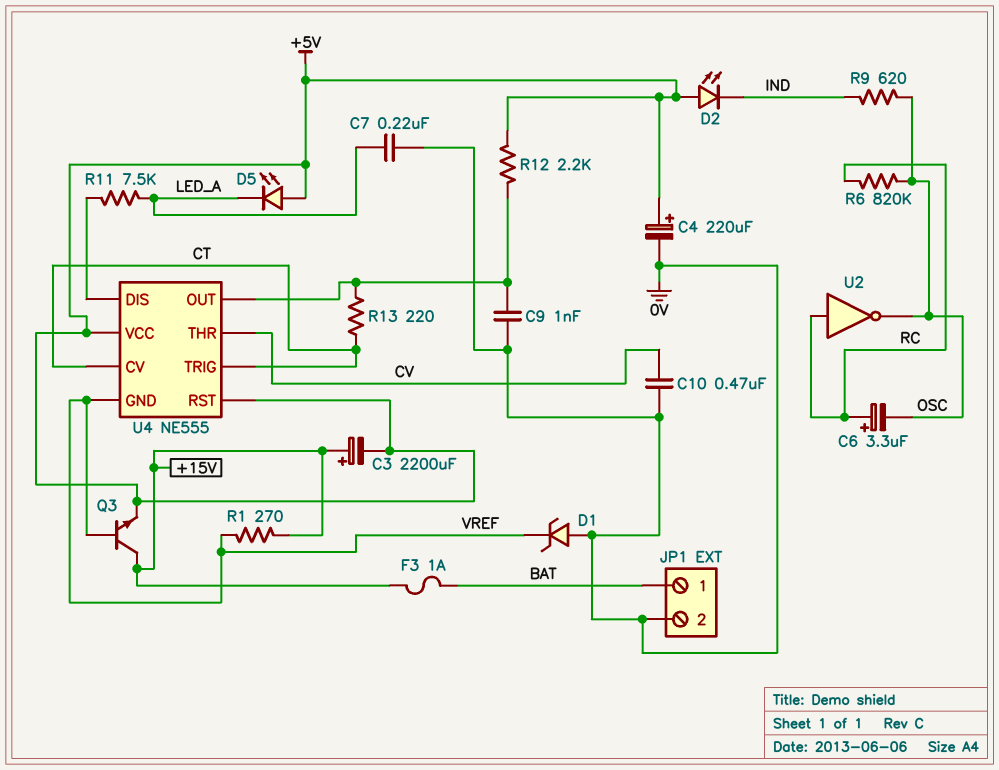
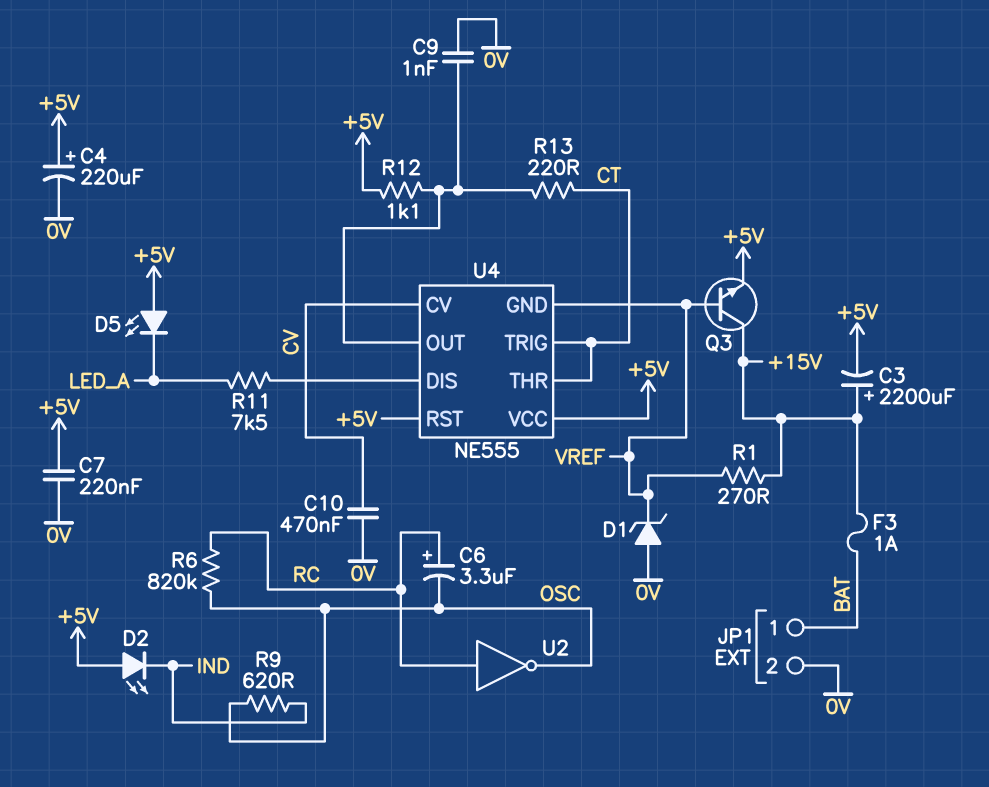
C7: 220nF (0V, LED_A) -> 220nF (+5V, 0V)
R12: 2.2k (+5V, U4/OUT) -> 1.1k (+5V, U4/OUT)
U4 pin CV: CT -> CV
U4 pin THR: CV -> CT

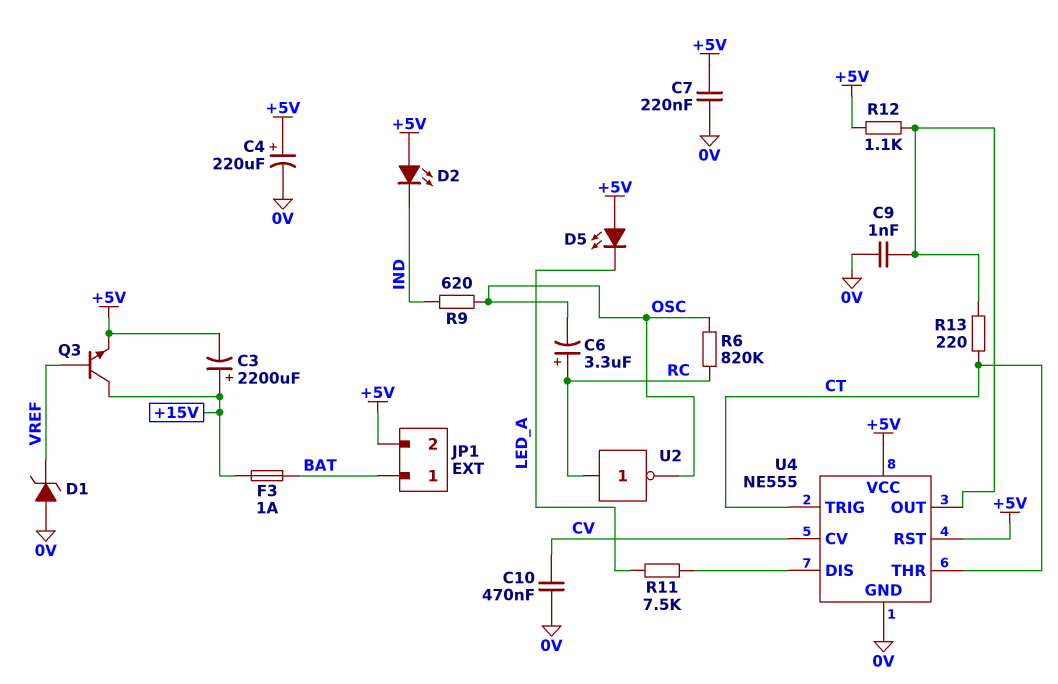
JP1 pin 2: 0V -> +5V
R1: 270 (+15V, VREF) -> none
U4 pin GND: VREF -> 0V

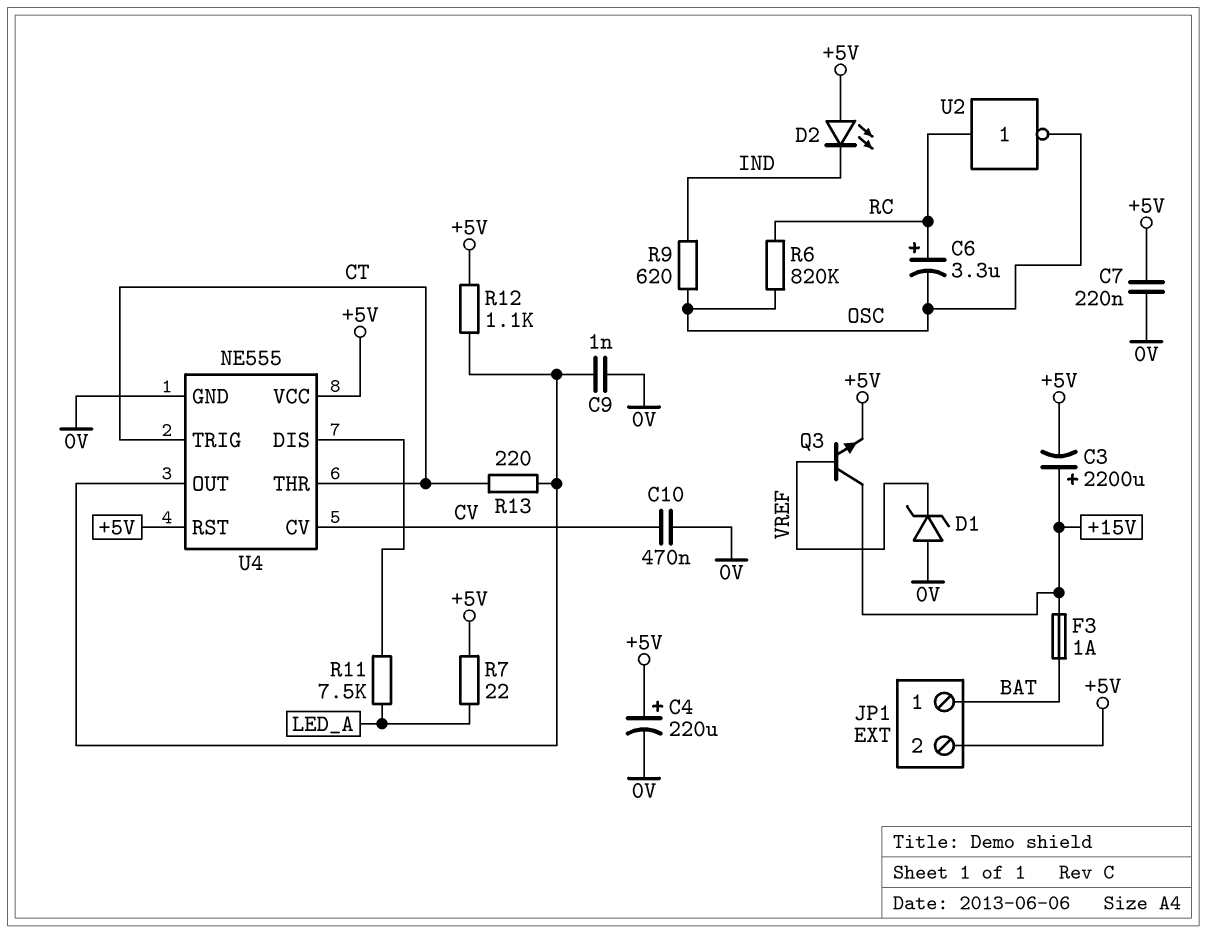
D5: LED (A +5V, K LED_A) -> none
R7: none -> 22 (+5V, LED_A)

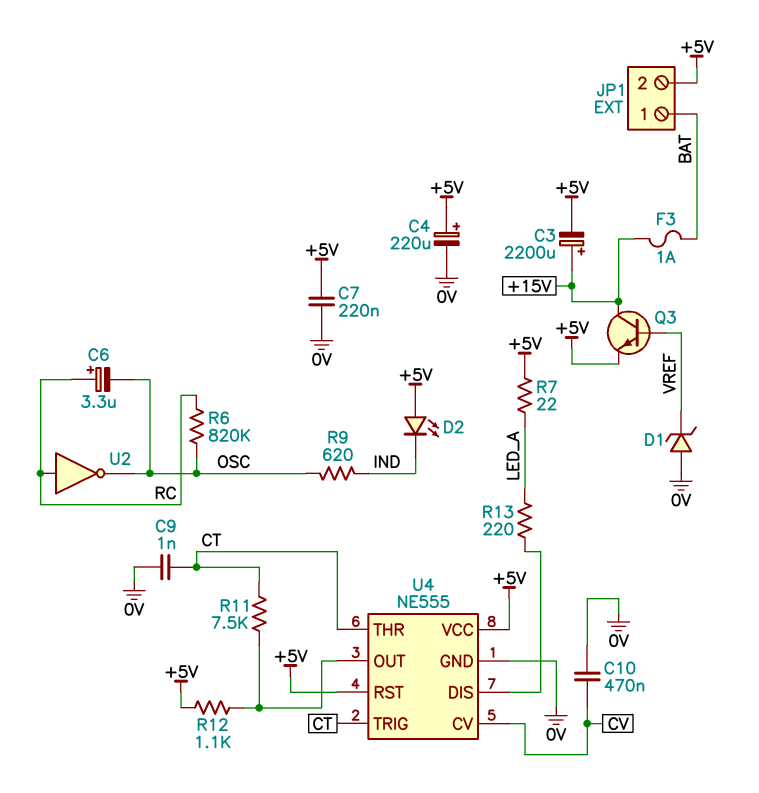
C9: 1nF (0V, U4/OUT) -> 1nF (0V, CT)
R11: 7.5k (LED_A, U4/DIS) -> 7.5k (CT, U4/OUT)
R13: 220 (CT, U4/OUT) -> 220 (LED_A, U4/DIS)

